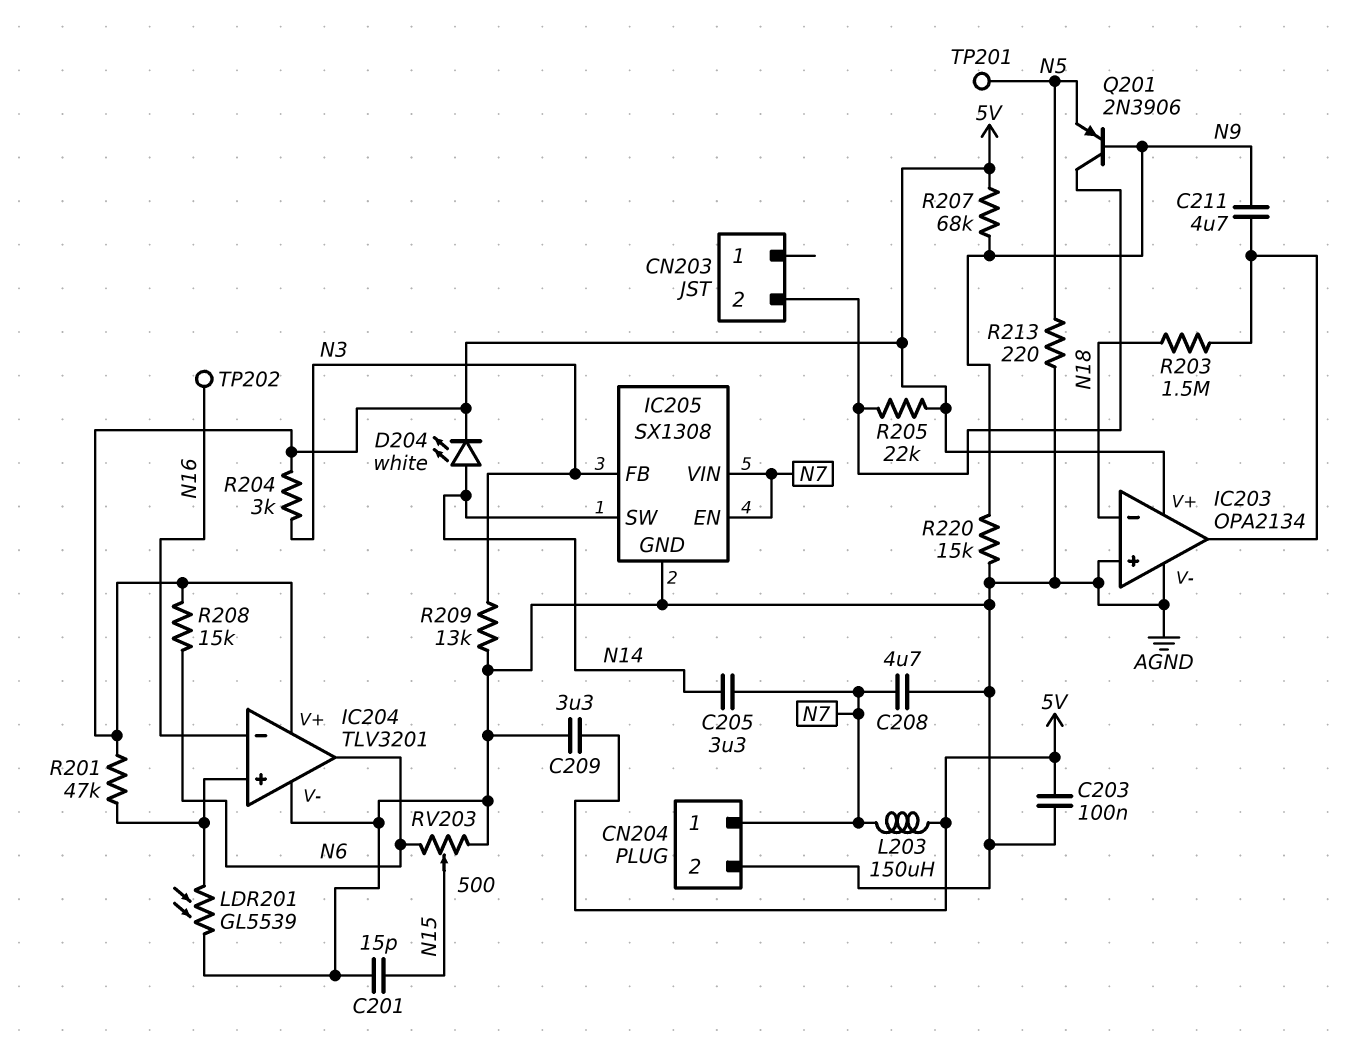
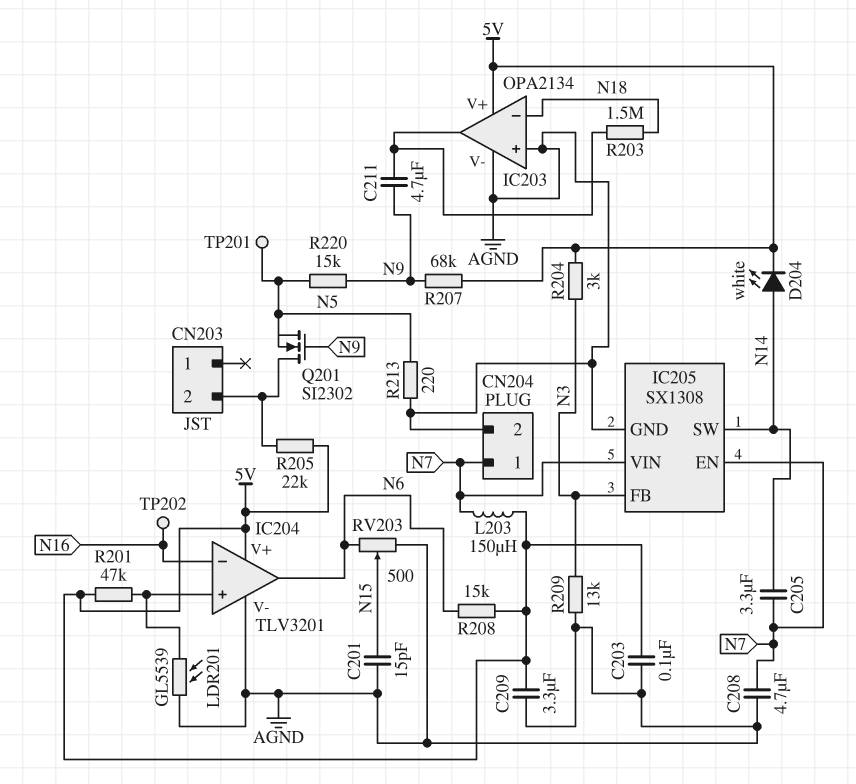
Q201: PNP 2N3906 (B N9, C CN203/2, E N5) -> NMOS SI2302 (G N9, D CN203/2, S N5)
R220: 15k (AGND, N9) -> 15k (N5, N9)

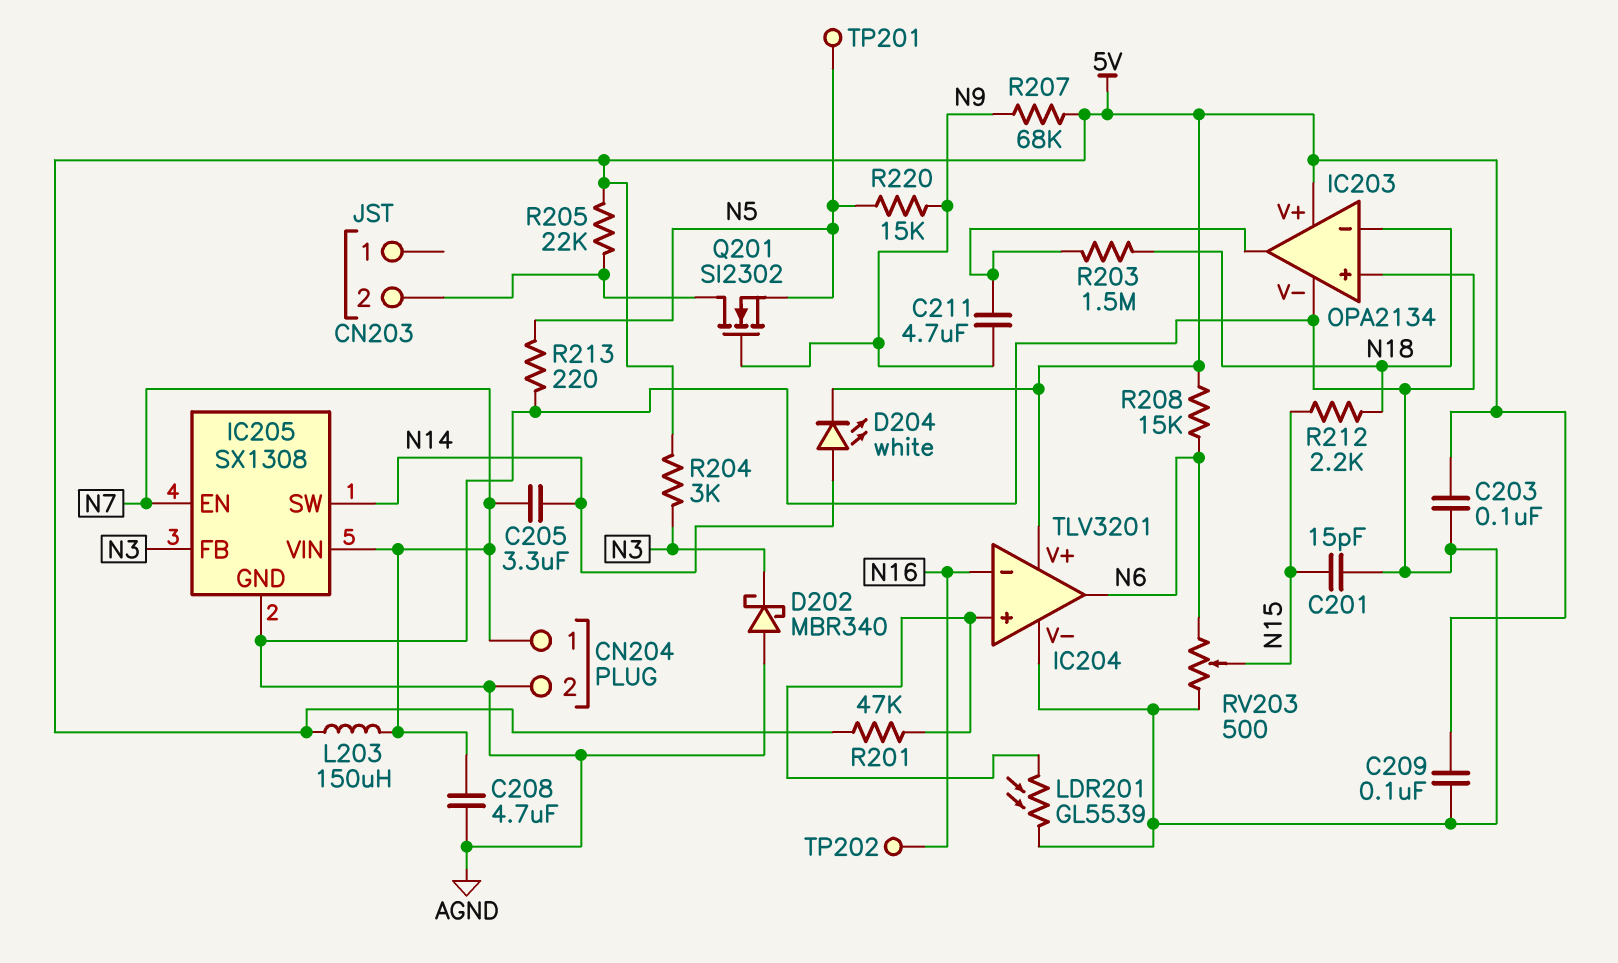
C209: 3.3uF (5V, AGND) -> 100nF (5V, AGND)
D202: none -> schottky MBR340 (A AGND, K N3)
R209: 13k (AGND, N3) -> none
R212: none -> 2.2k (N15, N18)

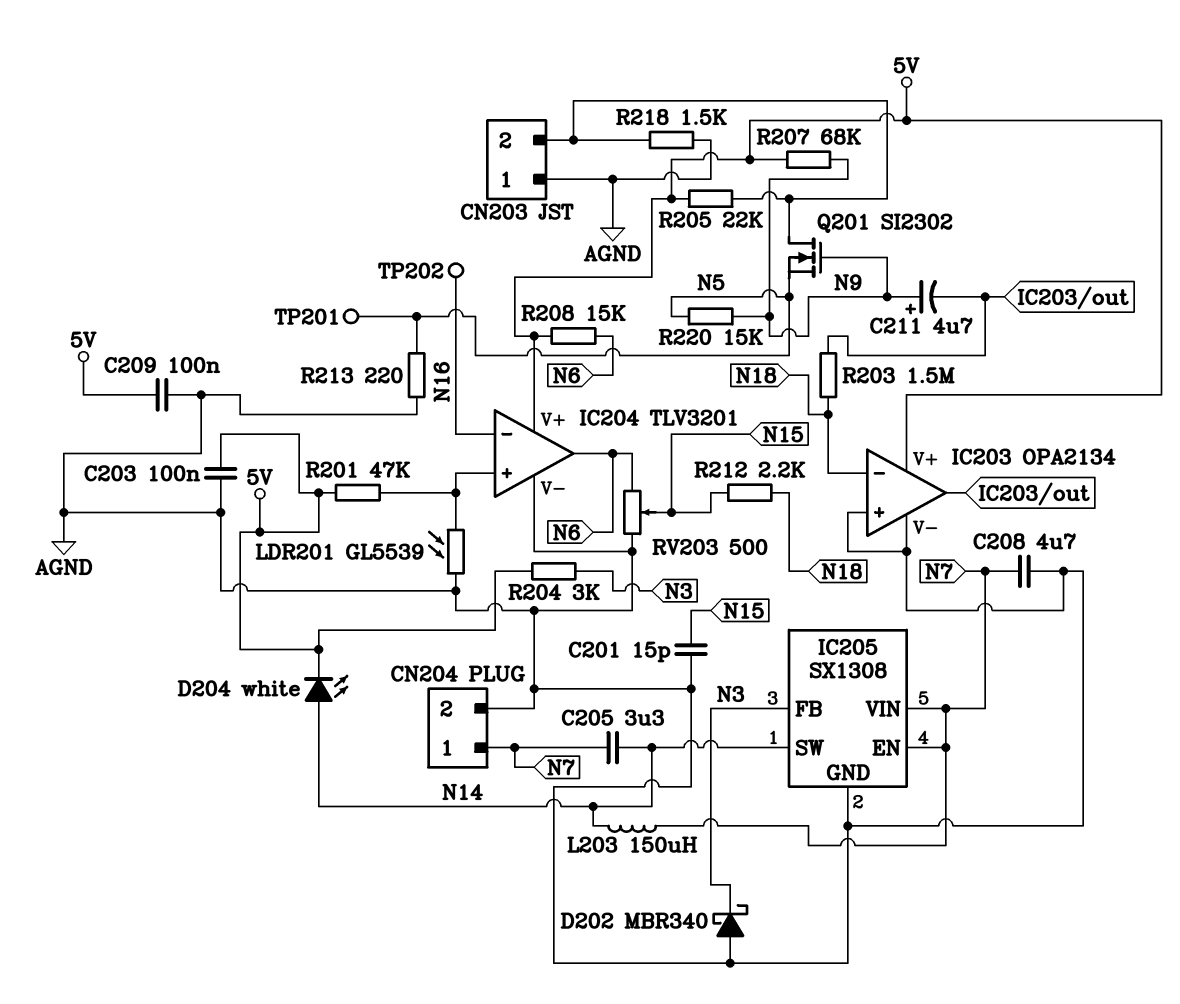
C211: 4.7uF (IC203/out, N9) -> 4.7uF (plus N9, minus IC203/out)
CN203 pin 1: none -> AGND
L203: 150uH (5V, N7) -> 150uH (N7, N14)
R218: none -> 1.5k (AGND, CN203/2)

